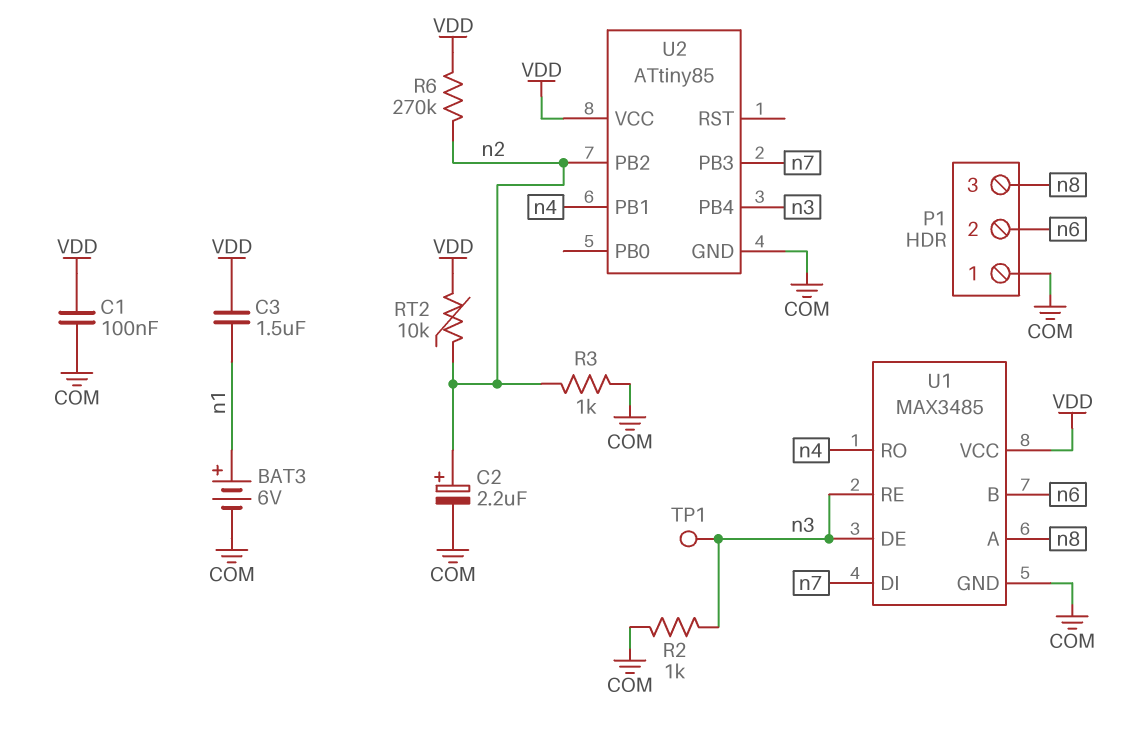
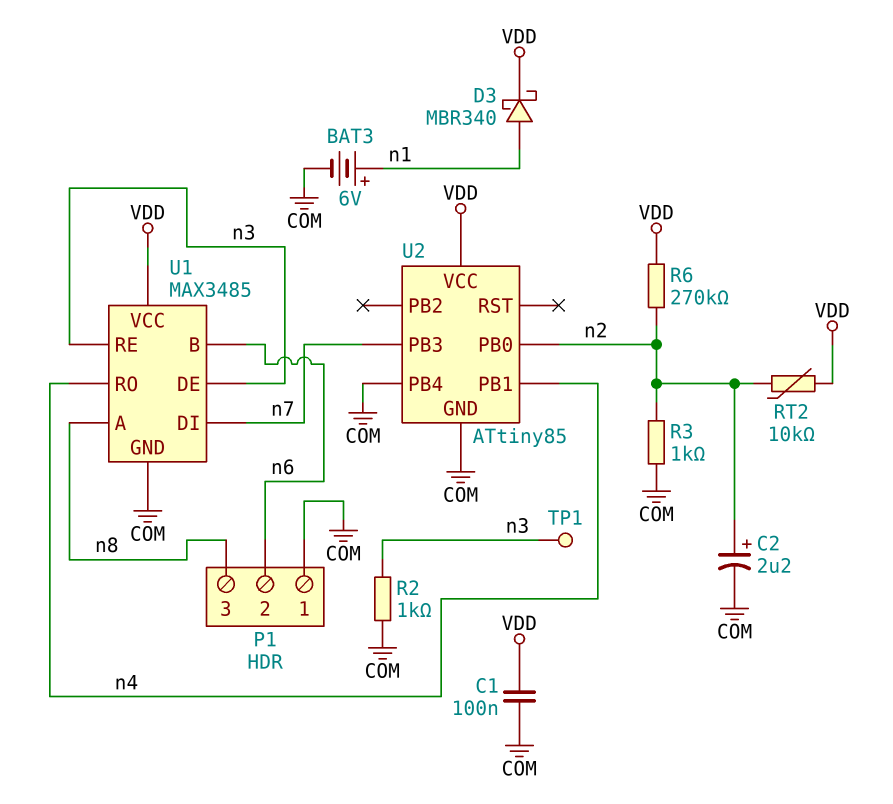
C3: 1.5uF (VDD, n1) -> none
D3: none -> schottky MBR340 (A n1, K VDD)
U2 pin PB0: none -> n2
U2 pin PB2: n2 -> none
U2 pin PB4: n3 -> COM

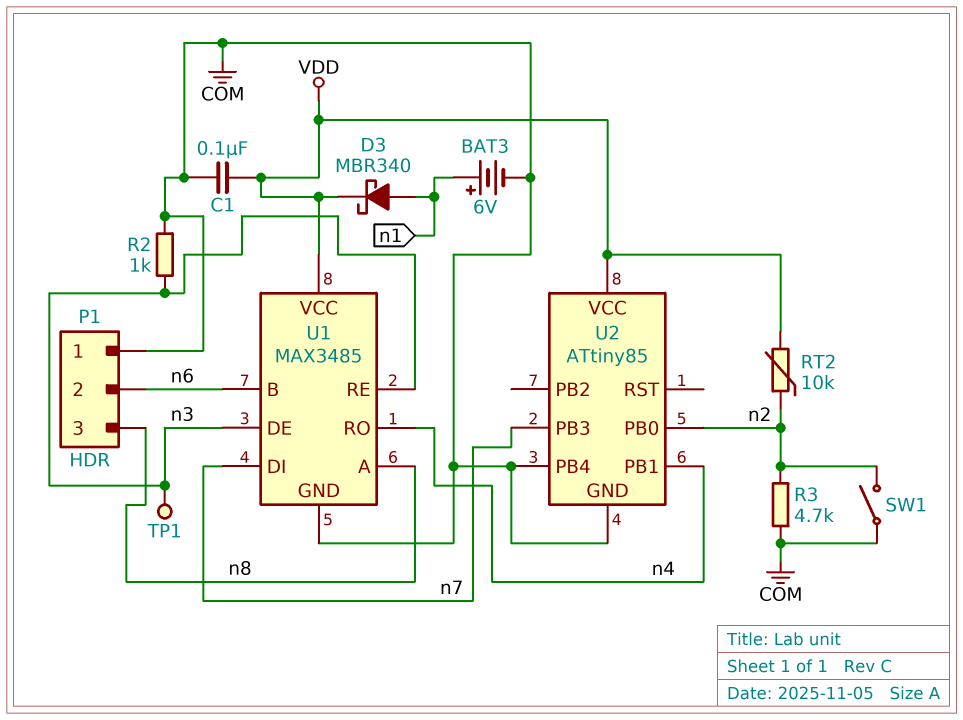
C2: 2.2uF (plus n2, minus COM) -> none
R3: 1k (COM, n2) -> 4.7k (COM, n2)
R6: 270k (VDD, n2) -> none
SW1: none -> switch (COM, n2)

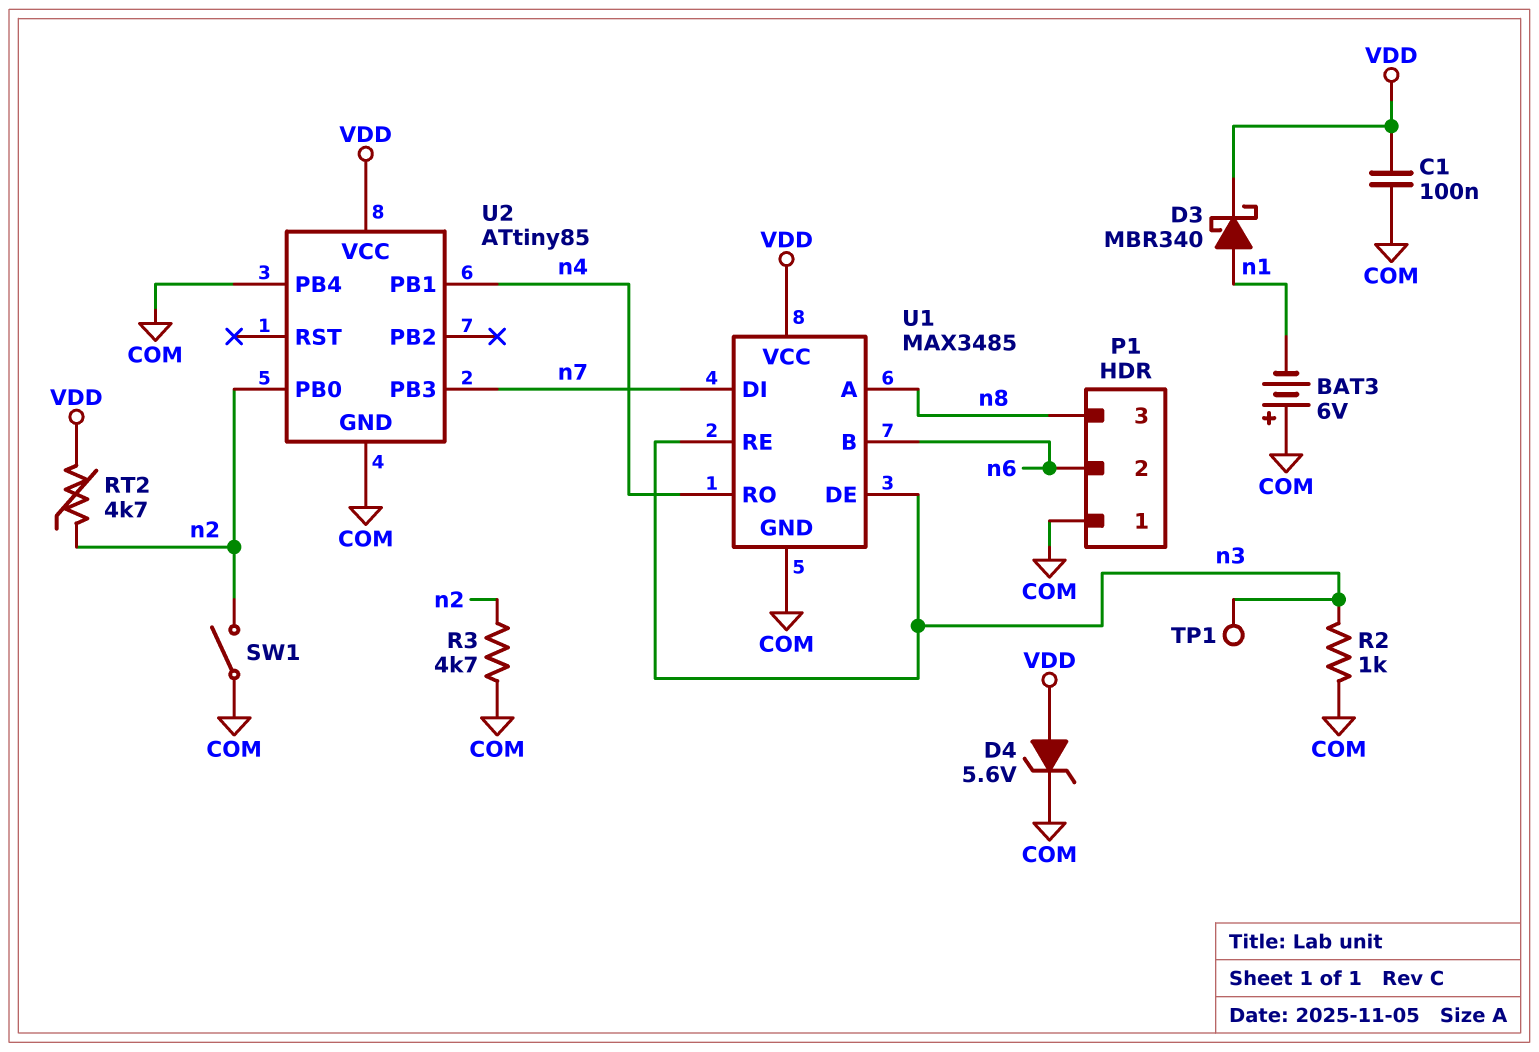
BAT3: 6V (plus n1, minus COM) -> 6V (plus COM, minus n1)
D4: none -> zener 5.6V (A VDD, K COM)
RT2: 10k (VDD, n2) -> 4.7k (VDD, n2)

